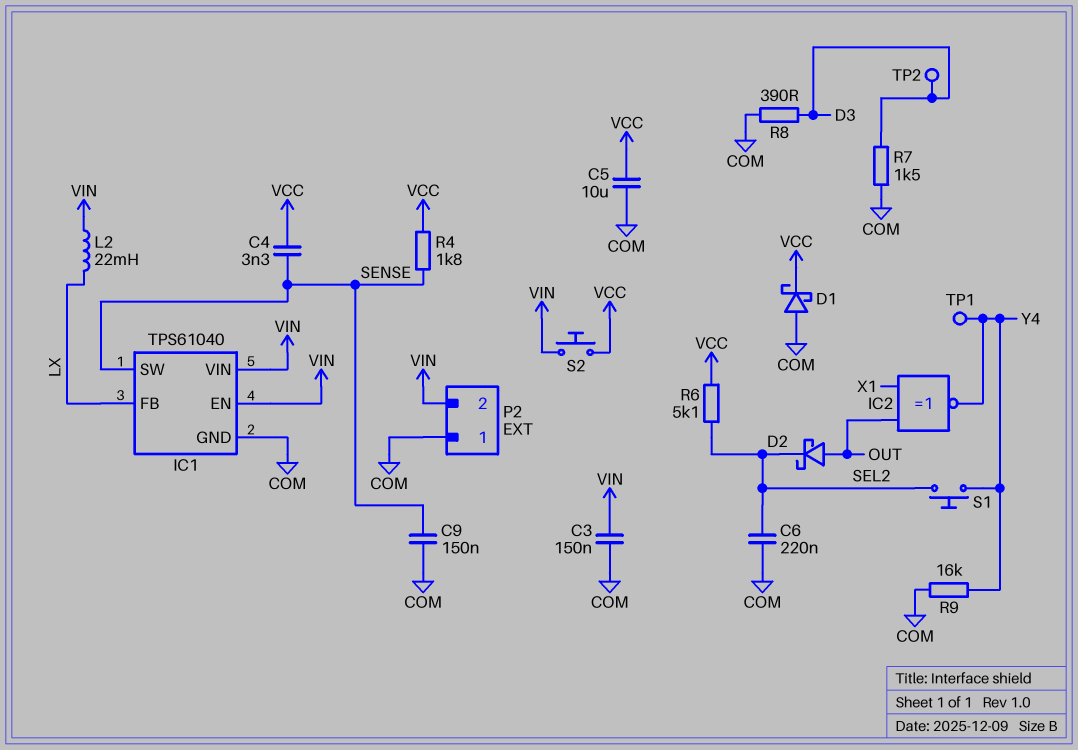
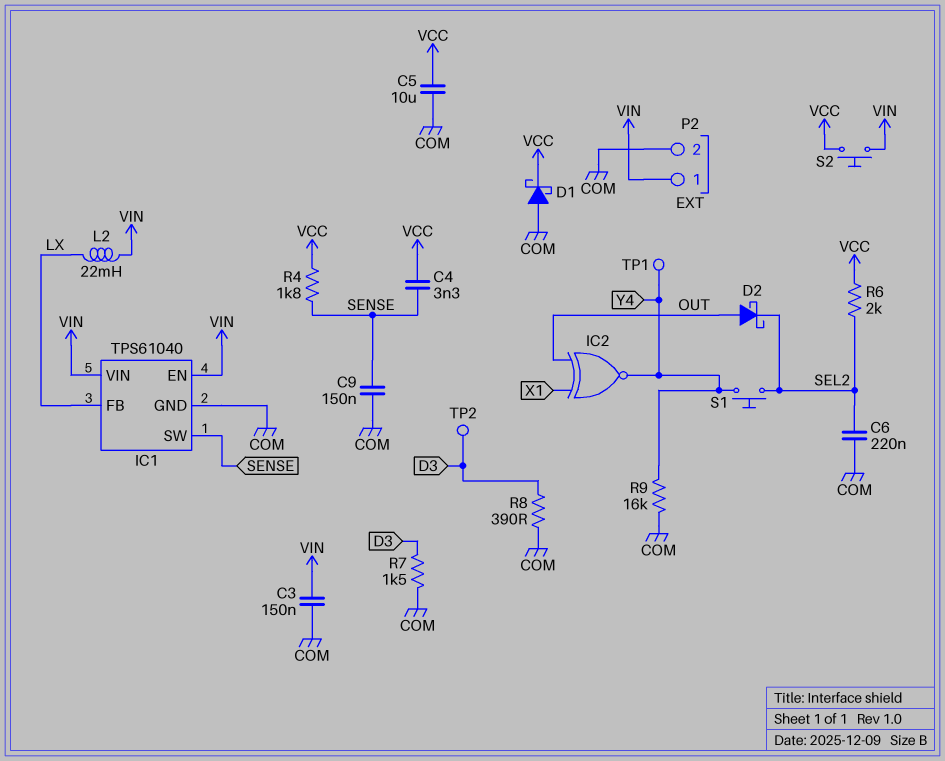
P2 pin 1: COM -> VIN
P2 pin 2: VIN -> COM
R6: 5.1k (SEL2, VCC) -> 2k (SEL2, VCC)

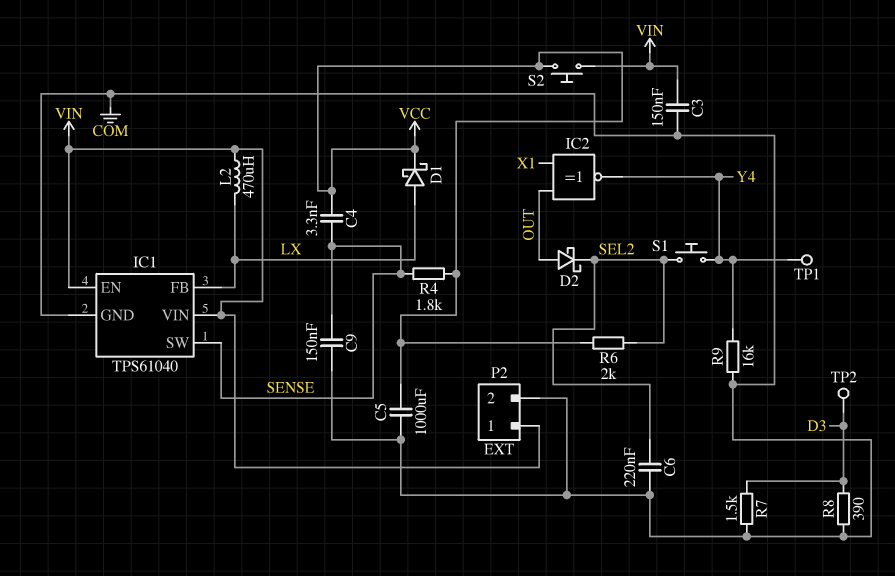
C5: 10uF (COM, VCC) -> 1000uF (COM, VCC)
D1: schottky (A COM, K VCC) -> schottky (A LX, K VCC)
L2: 22mH (LX, VIN) -> 470uH (LX, VIN)

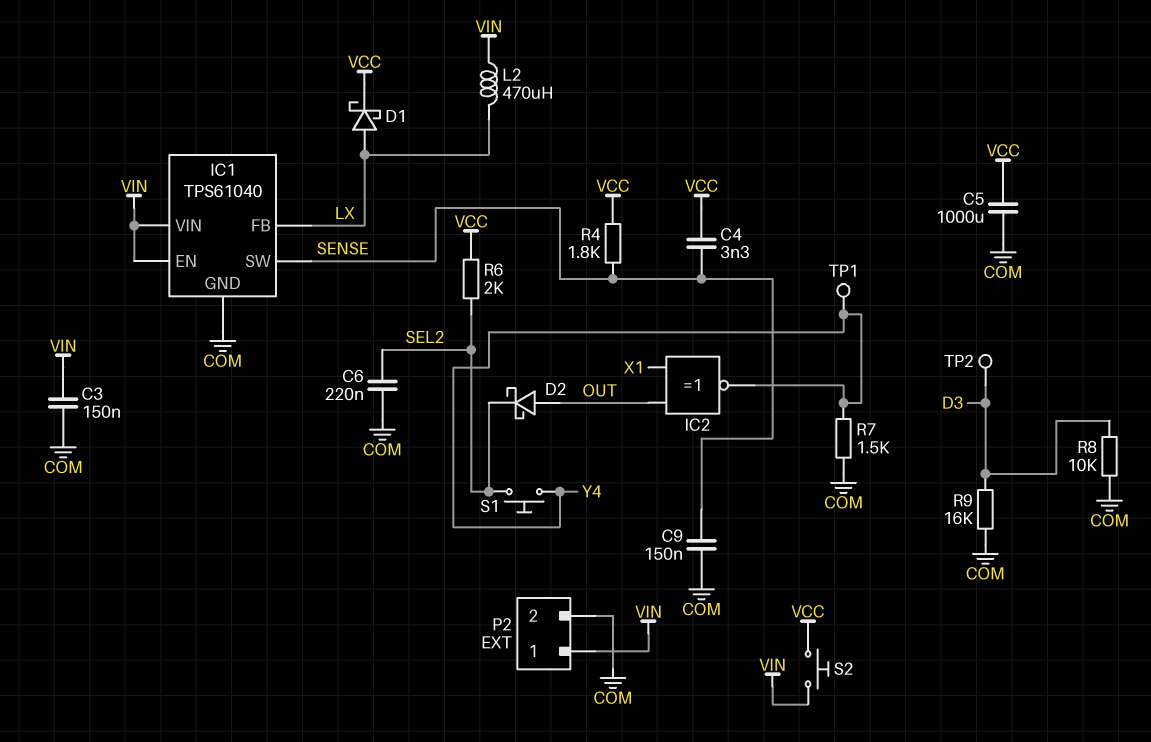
R7: 1.5k (COM, D3) -> 1.5k (COM, Y4)
R8: 390 (COM, D3) -> 10k (COM, D3)
R9: 16k (COM, Y4) -> 16k (COM, D3)

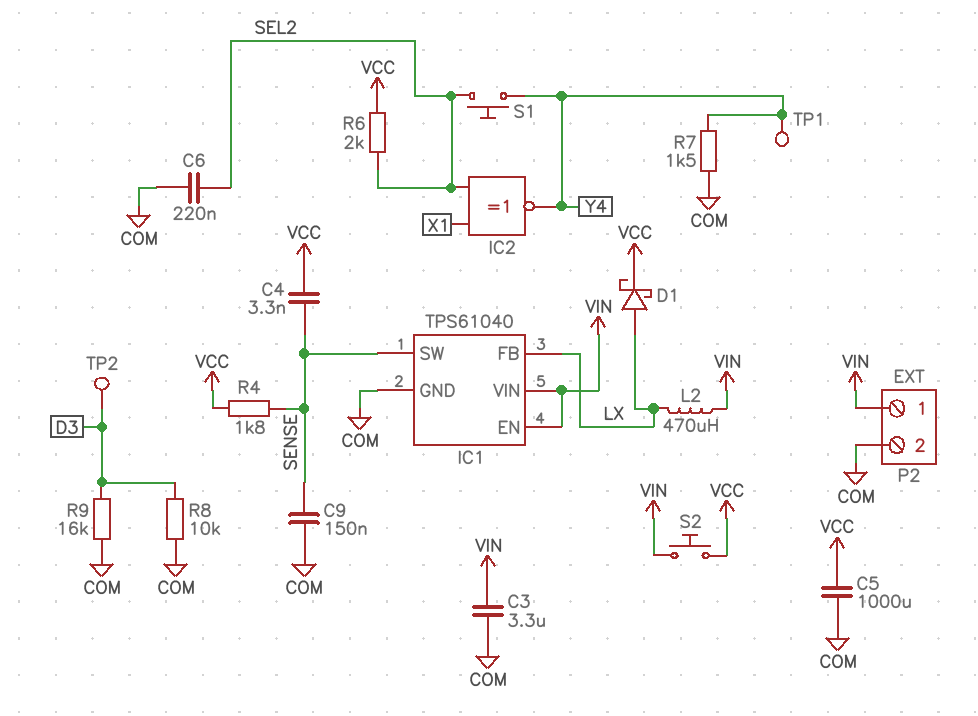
C3: 150nF (COM, VIN) -> 3.3uF (COM, VIN)
D2: schottky (A OUT, K SEL2) -> none
IC2: XNOR (in OUT, in X1, out Y4) -> XNOR (in SEL2, in X1, out Y4)

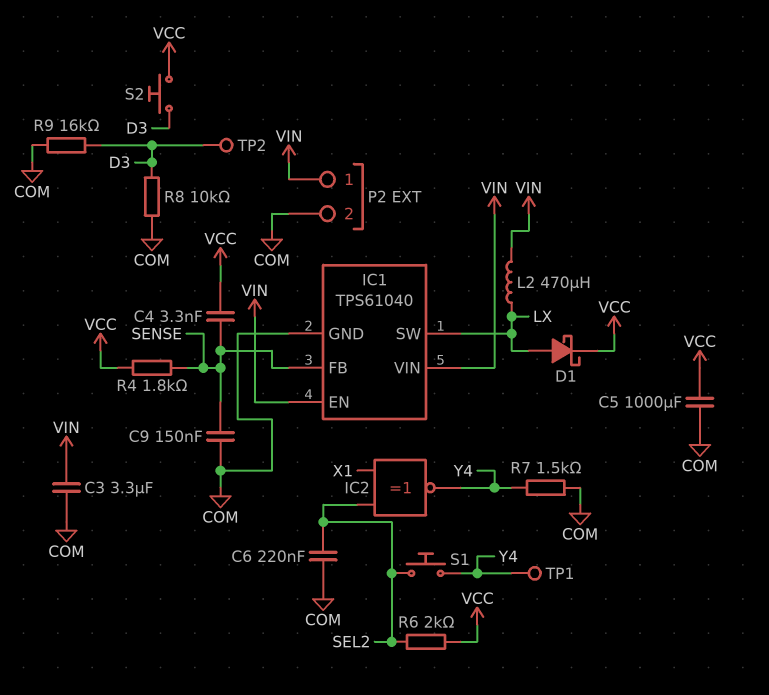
IC1 pin FB: LX -> SENSE
IC1 pin SW: SENSE -> LX
S2: button (VCC, VIN) -> button (D3, VCC)

